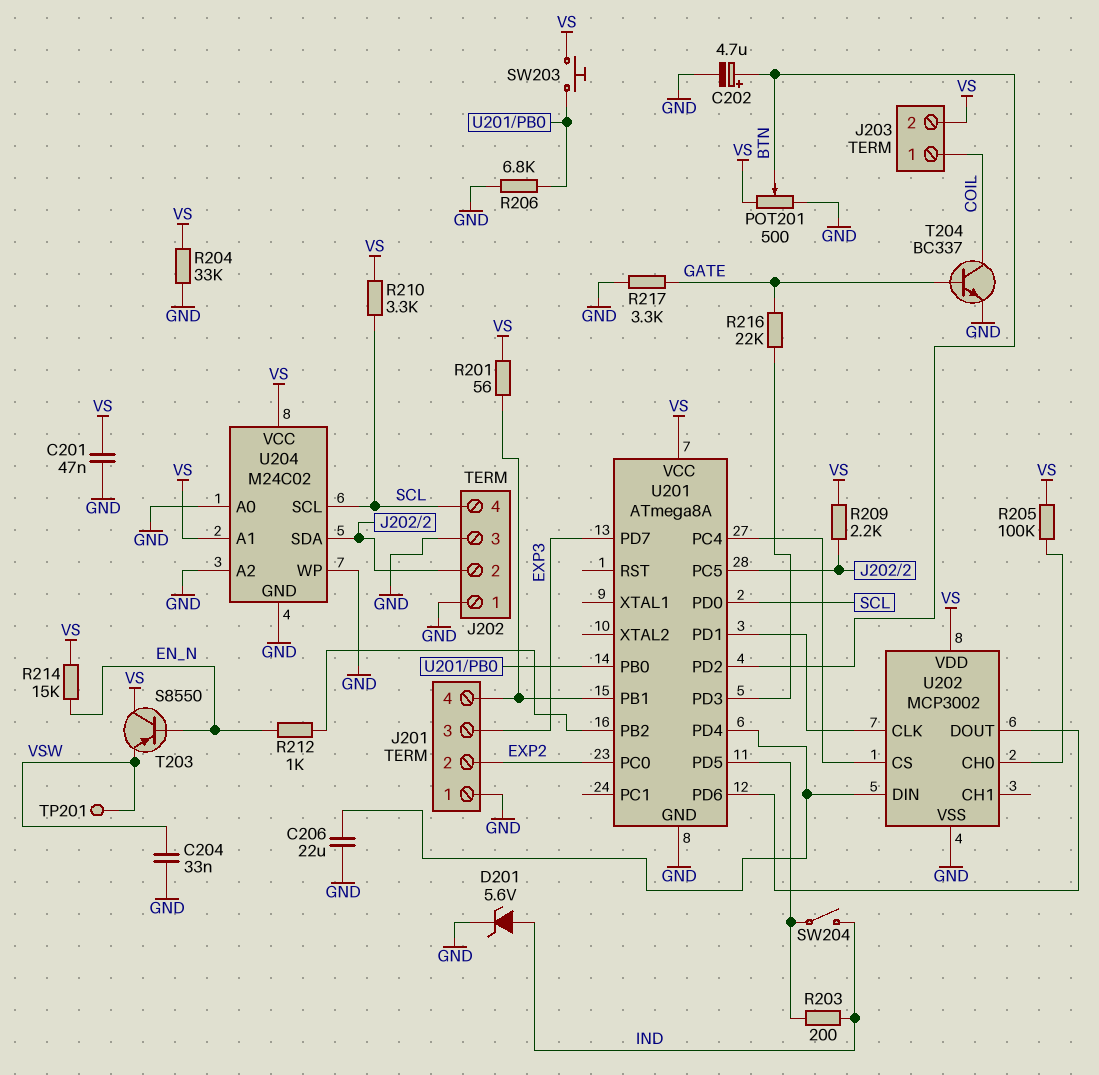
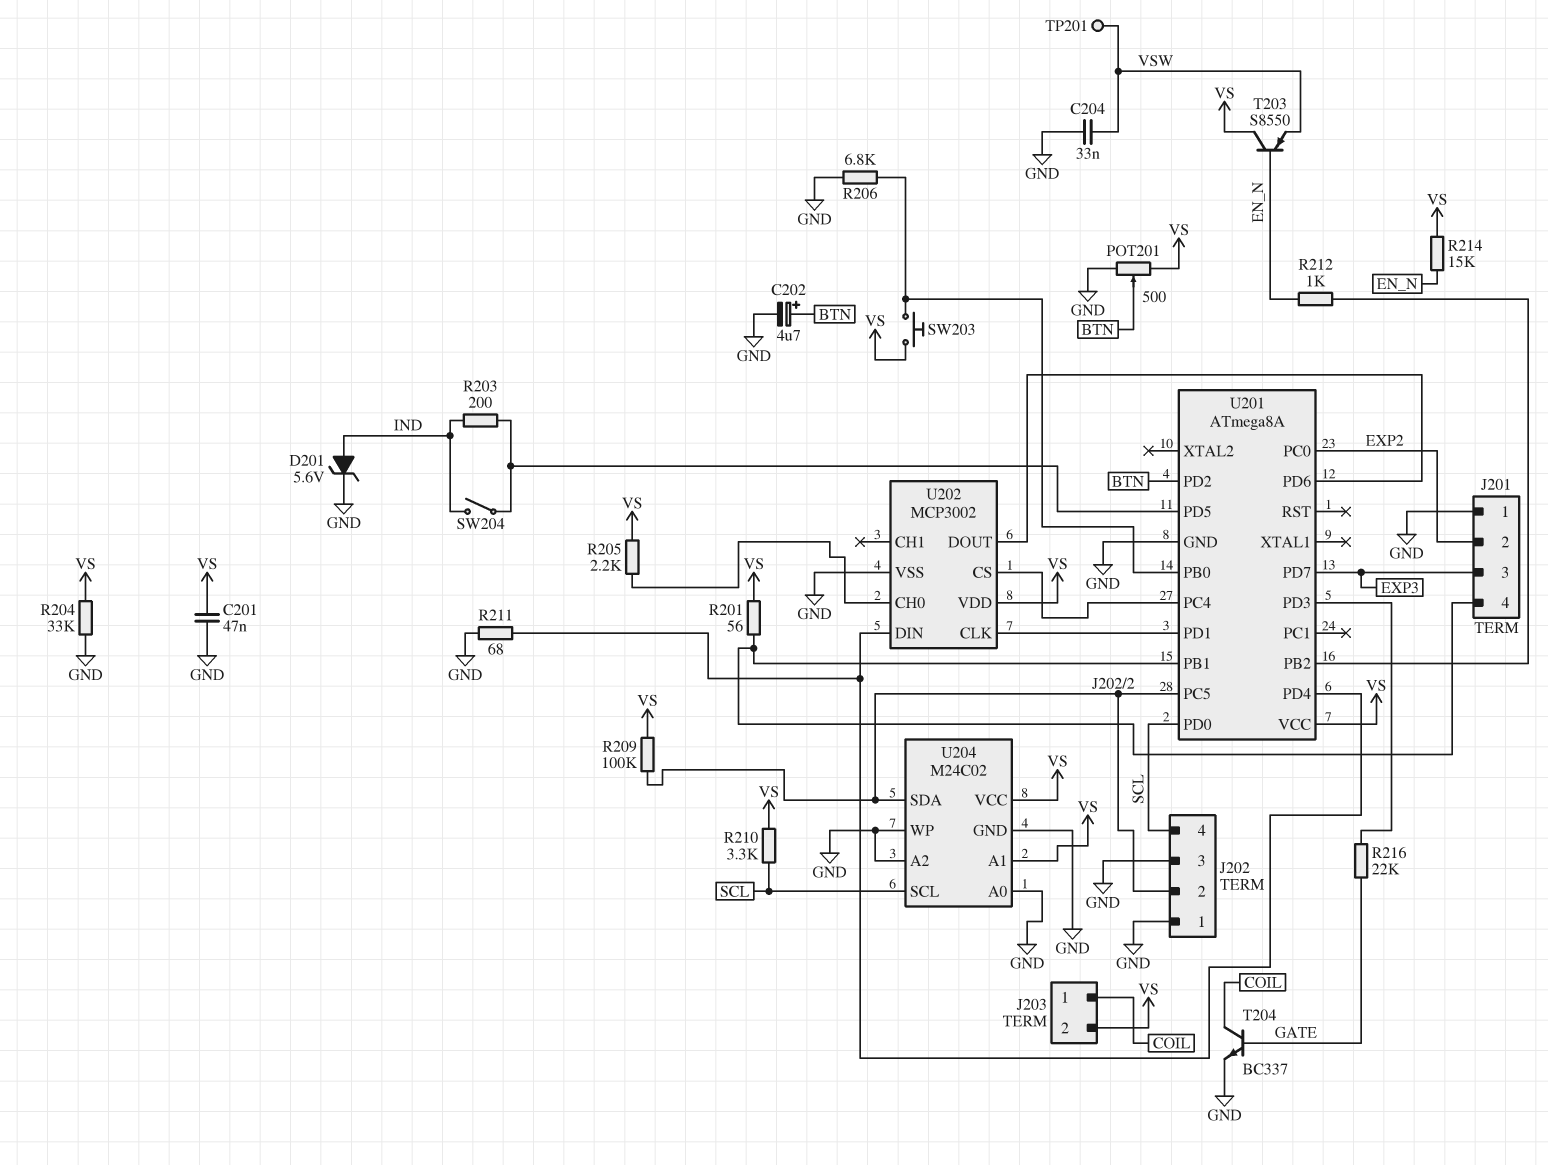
C206: 22uF (GND, U201/PD4) -> none
R205: 100k (U202/CH0, VS) -> 2.2k (U202/CH0, VS)
R209: 2.2k (J202/2, VS) -> 100k (J202/2, VS)
R211: none -> 68 (GND, U201/PD4)
R217: 3.3k (GATE, GND) -> none

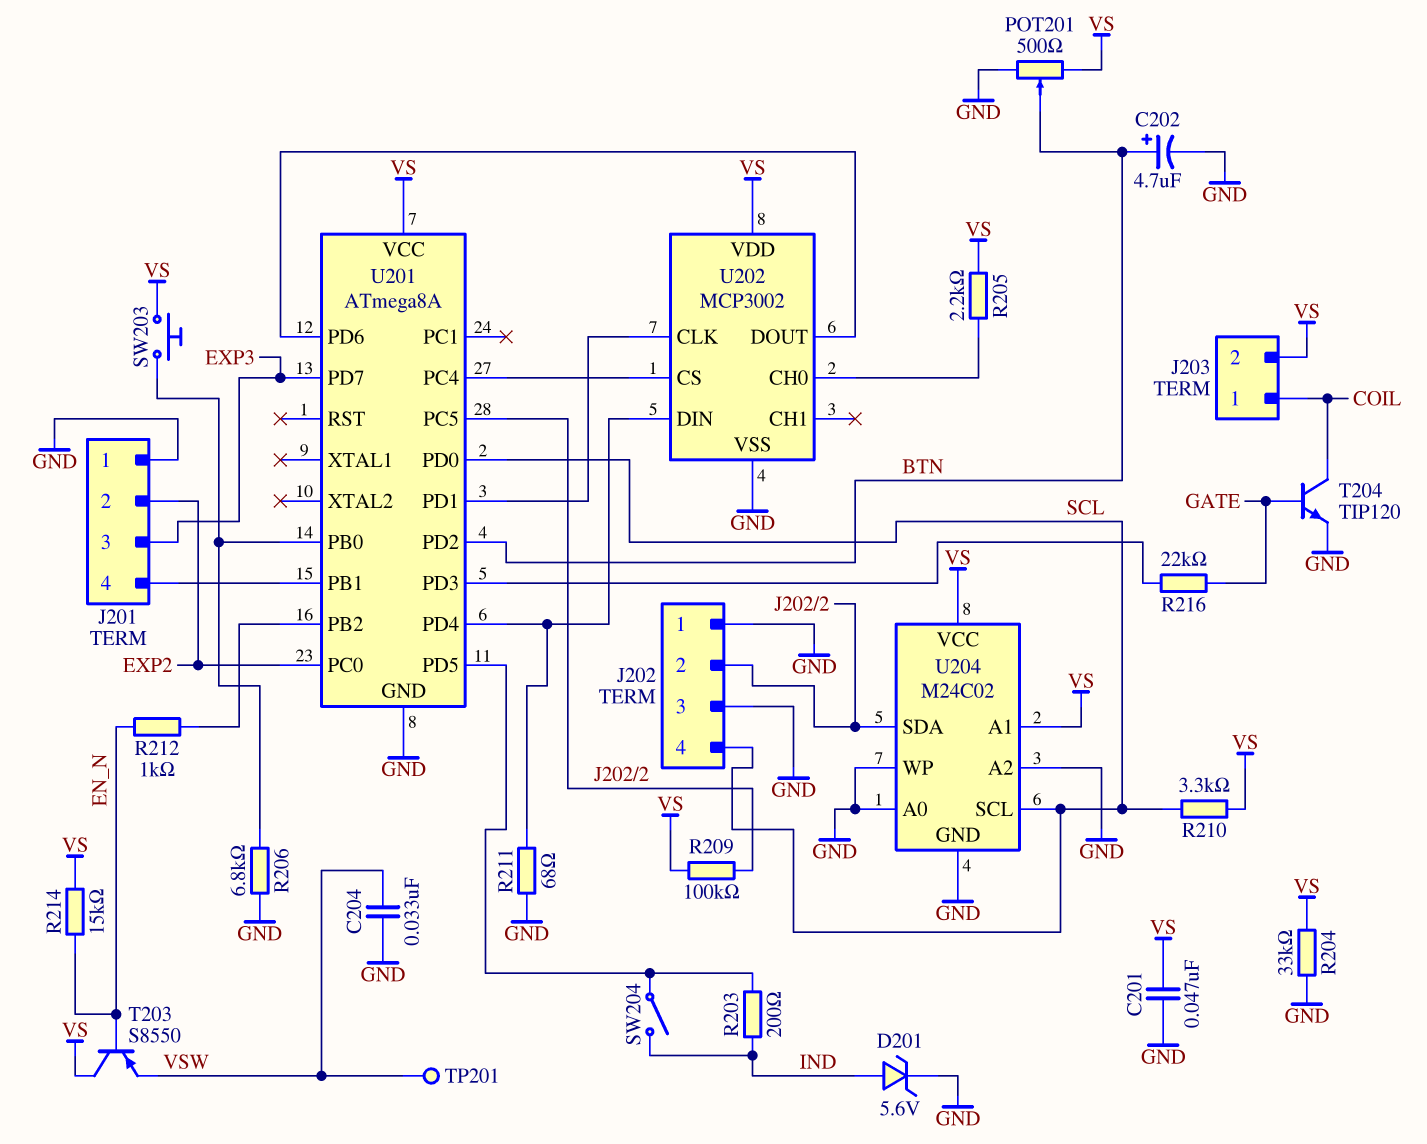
R201: 56 (J201/4, VS) -> none
T204: NPN BC337 (B GATE, C COIL, E GND) -> NPN TIP120 (B GATE, C COIL, E GND)

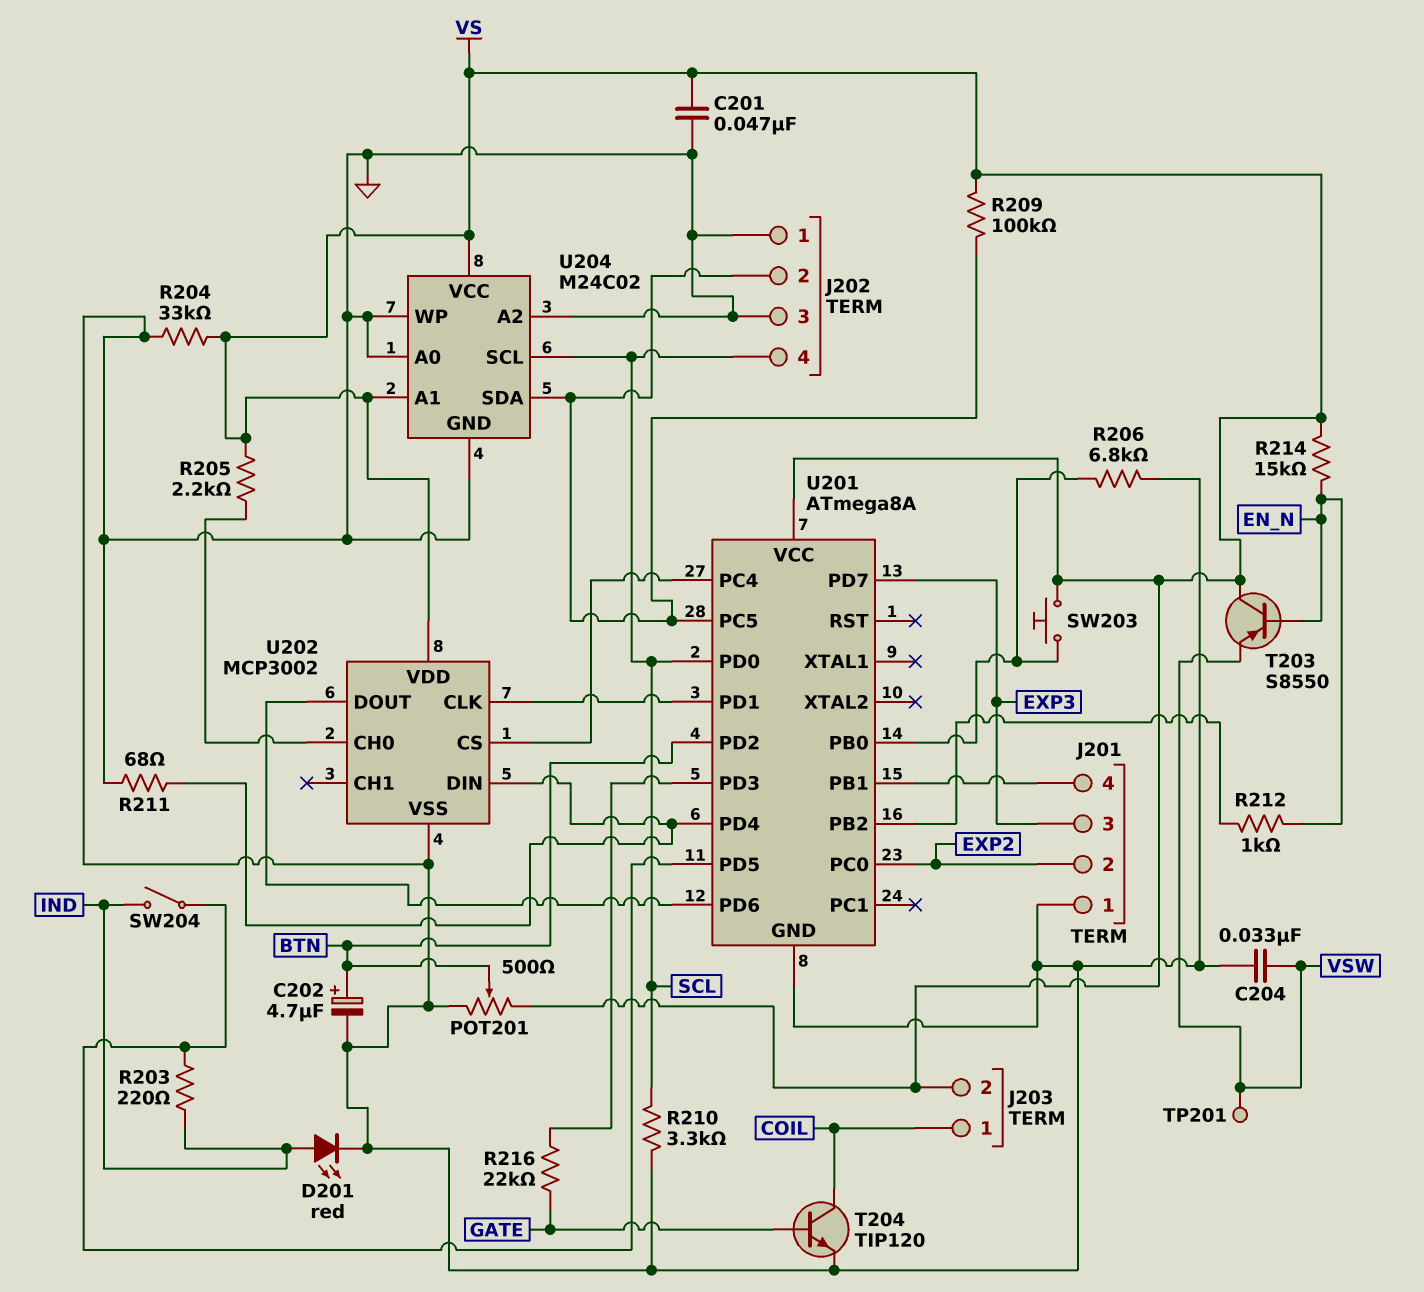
D201: zener 5.6V (A IND, K GND) -> LED red (A IND, K GND)
R203: 200 (IND, U201/PD5) -> 220 (IND, U201/PD5)
R210: 3.3k (SCL, VS) -> 3.3k (GND, SCL)

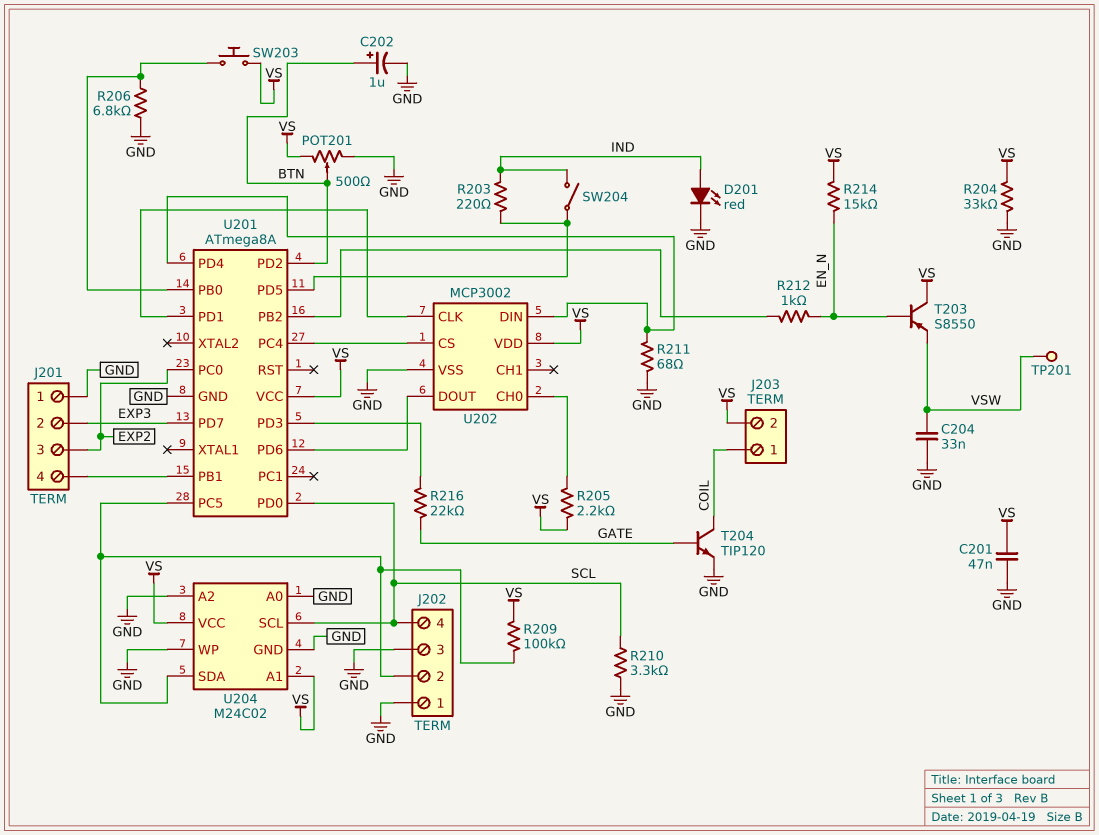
C202: 4.7uF (plus BTN, minus GND) -> 1uF (plus BTN, minus GND)
J201 pin 2: EXP2 -> EXP3
J201 pin 3: EXP3 -> EXP2

